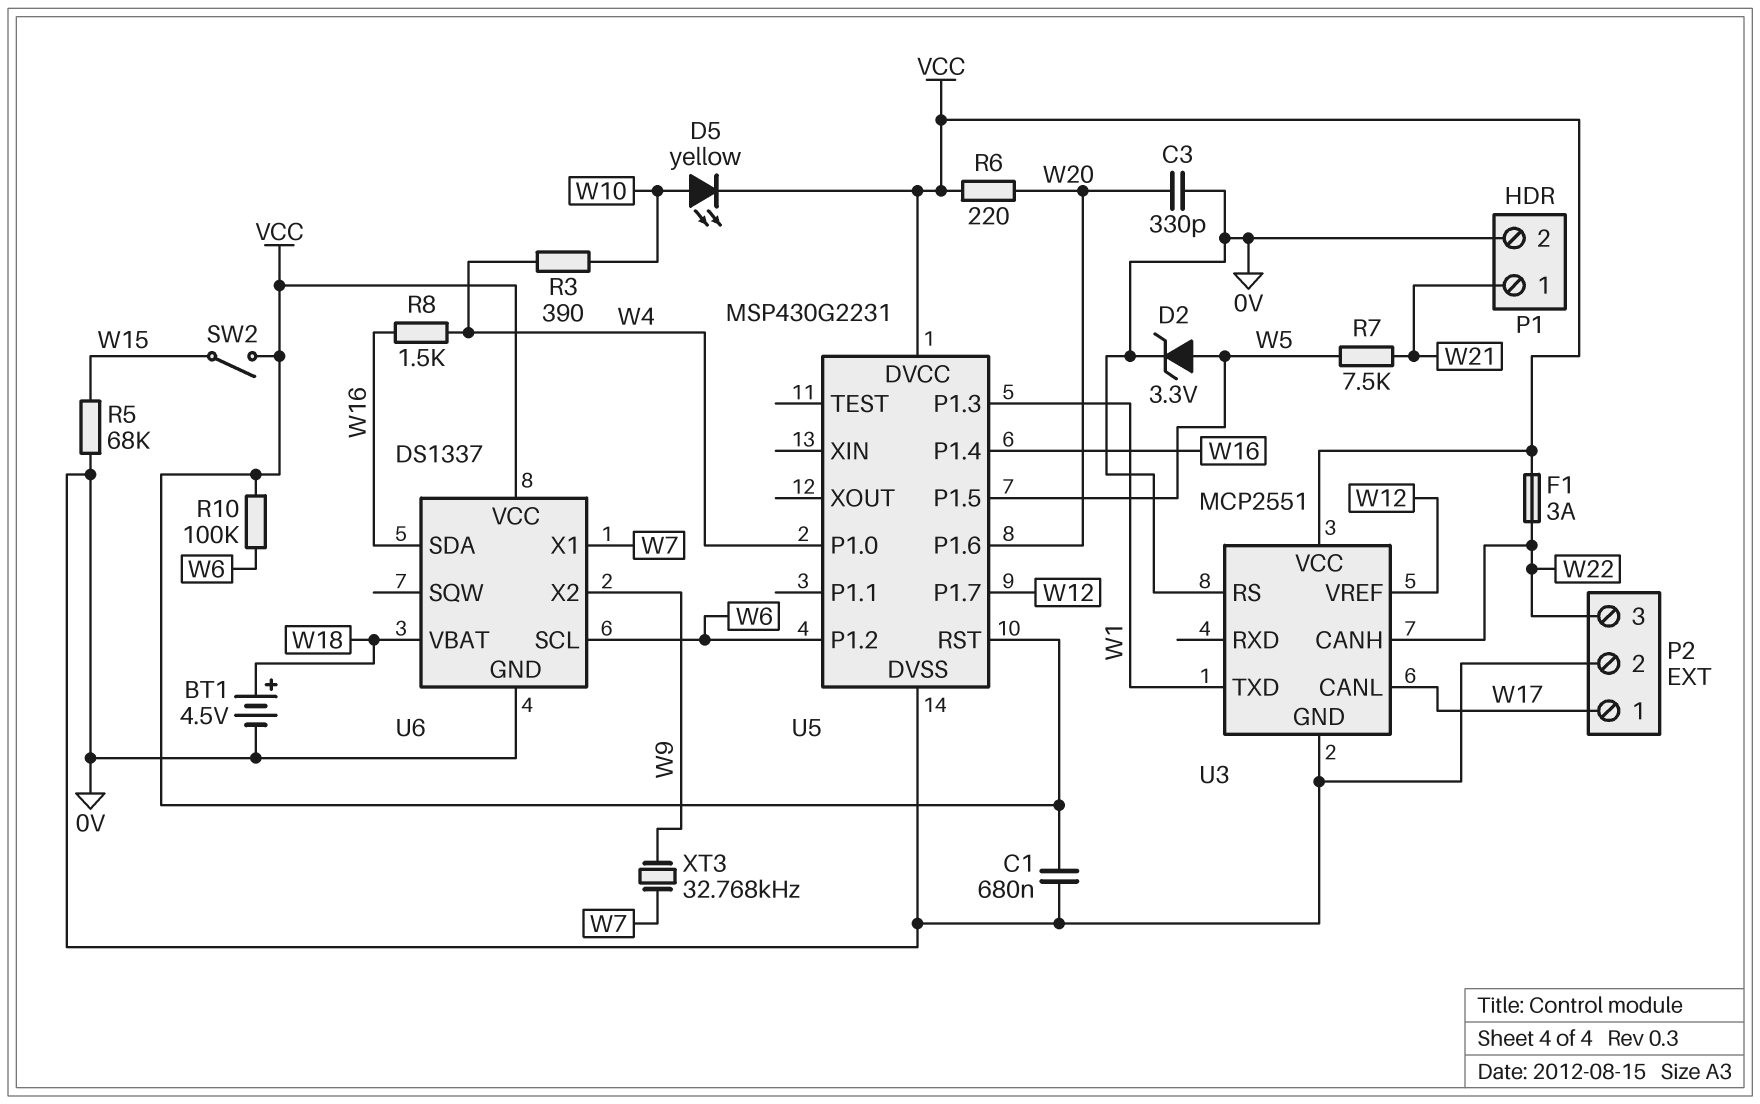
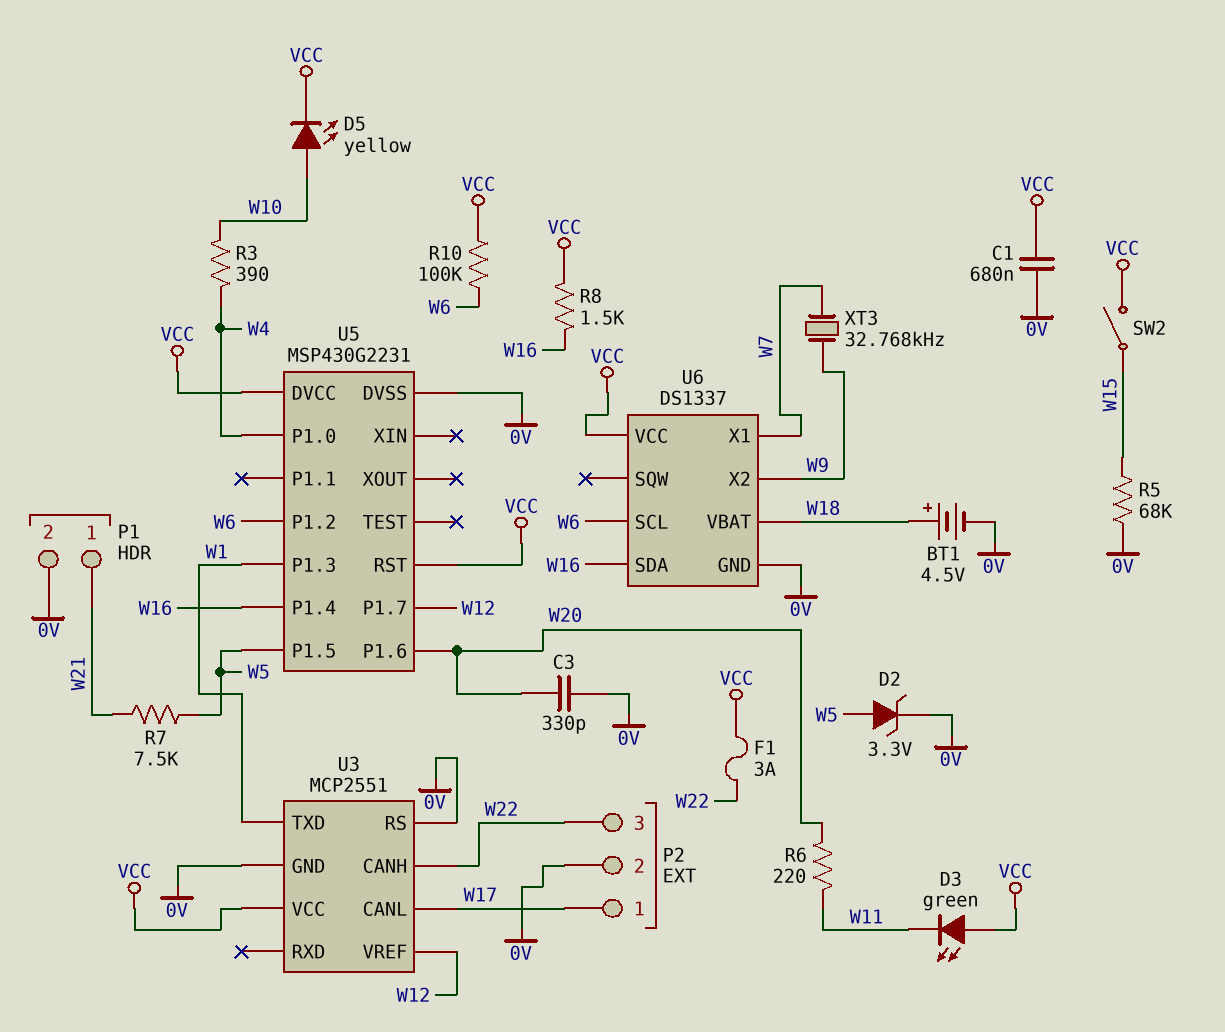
D3: none -> LED green (A VCC, K W11)
R6: 220 (VCC, W20) -> 220 (W11, W20)
R8: 1.5k (W4, W16) -> 1.5k (VCC, W16)

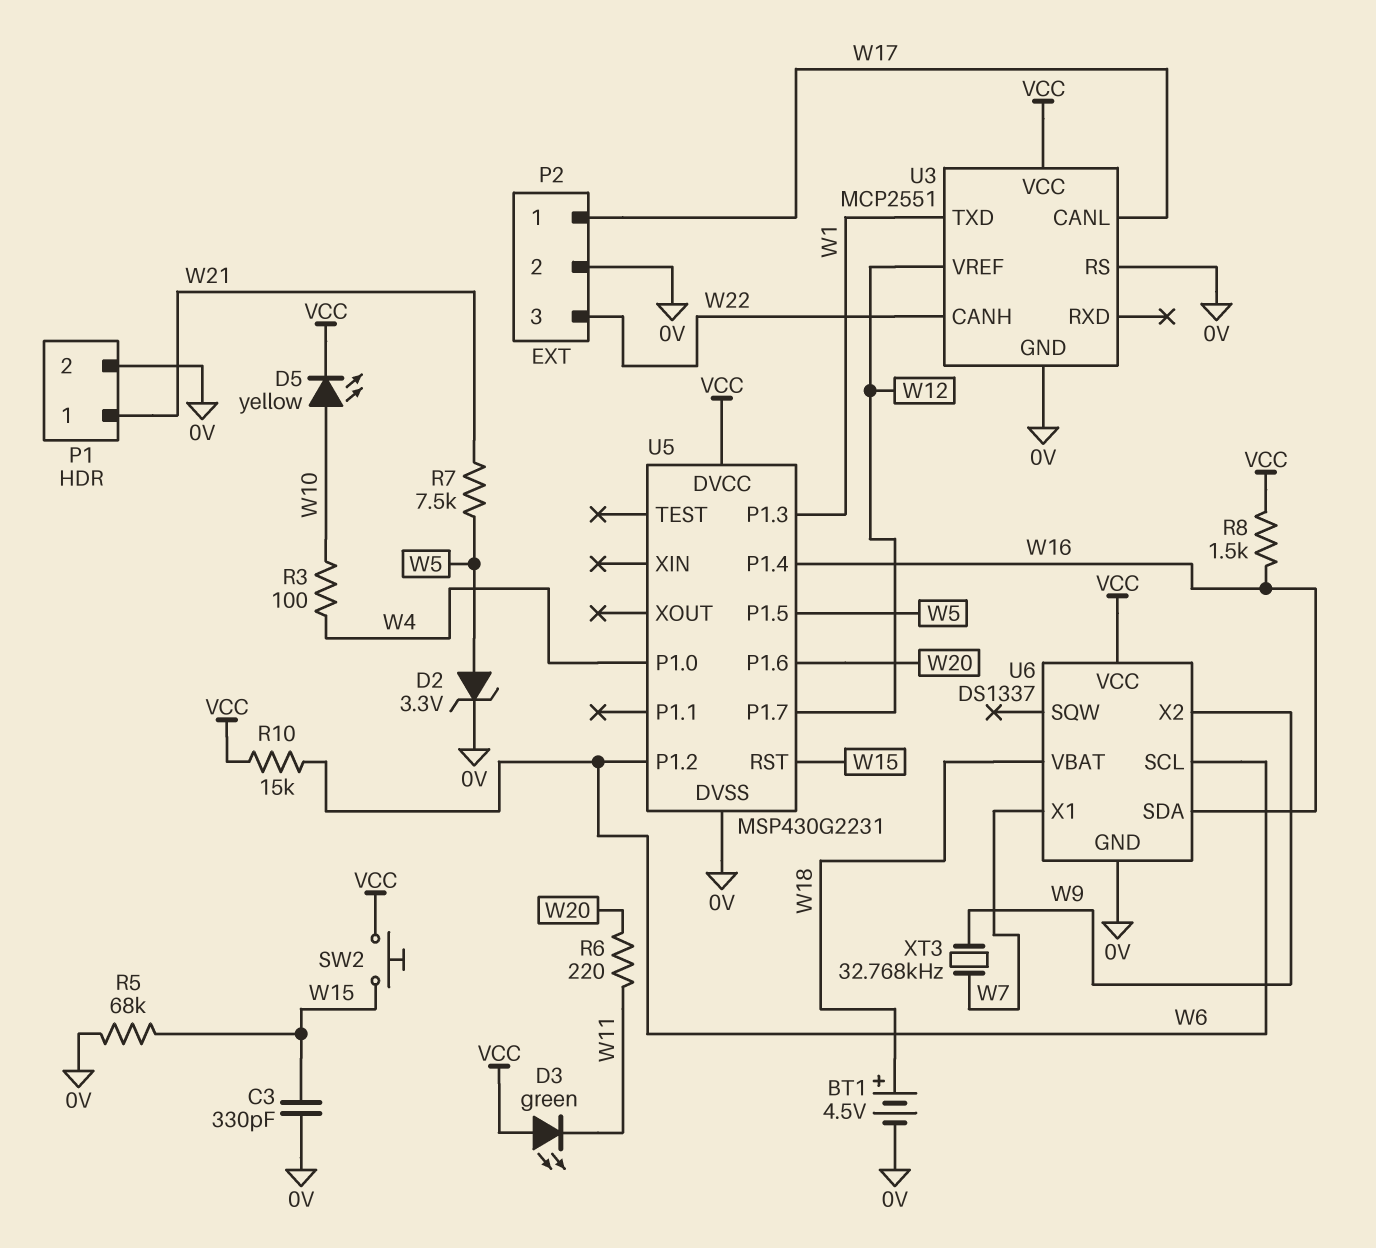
C1: 680nF (0V, VCC) -> none
C3: 330pF (0V, W20) -> 330pF (0V, W15)
F1: 3A (VCC, W22) -> none
R3: 390 (W4, W10) -> 100 (W4, W10)
R10: 100k (VCC, W6) -> 15k (VCC, W6)
SW2: switch (VCC, W15) -> button (VCC, W15)
U5 pin RST: VCC -> W15

